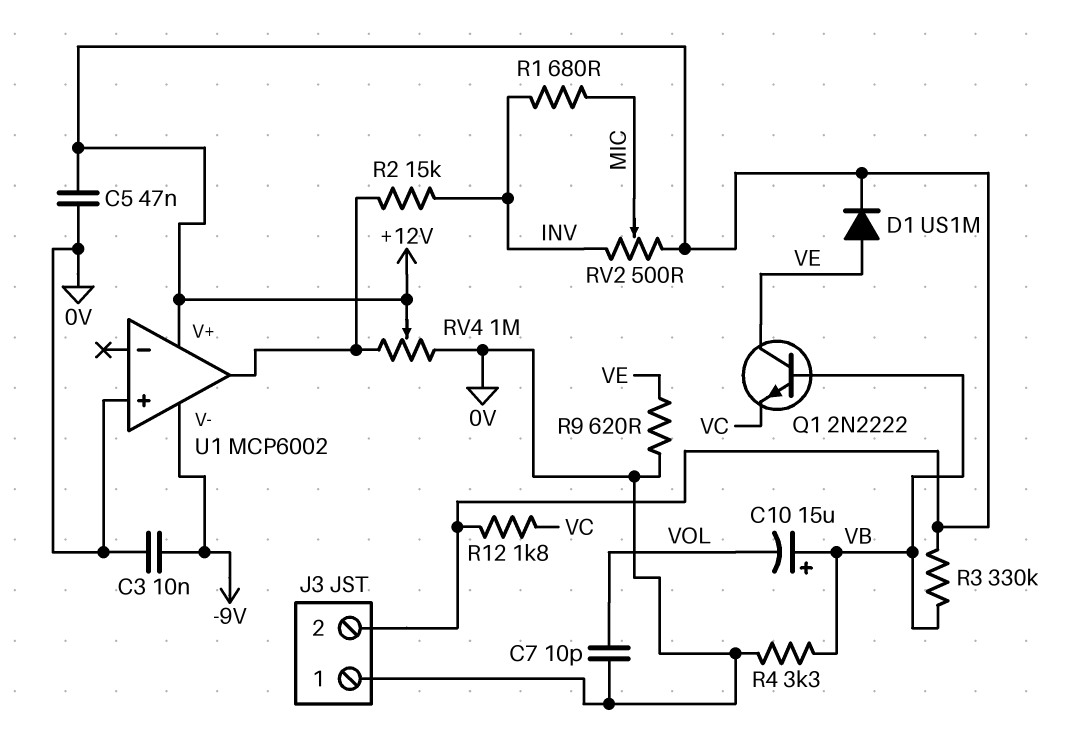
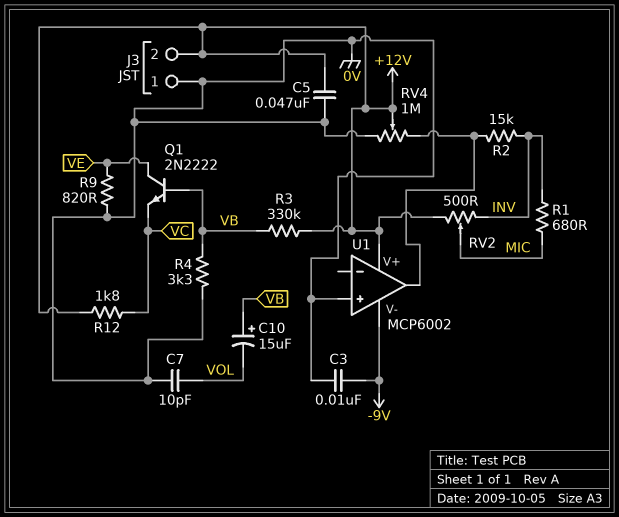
D1: diode US1M (A VE, K +12V) -> none
R9: 620 (0V, VE) -> 820 (0V, VE)

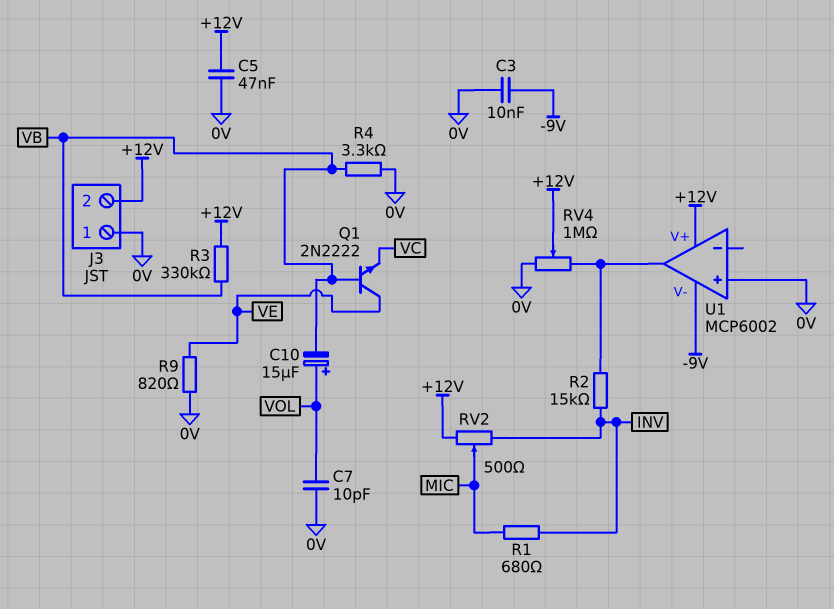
C10: 15uF (plus VB, minus VOL) -> 15uF (plus VOL, minus VB)
R12: 1.8k (+12V, VC) -> none

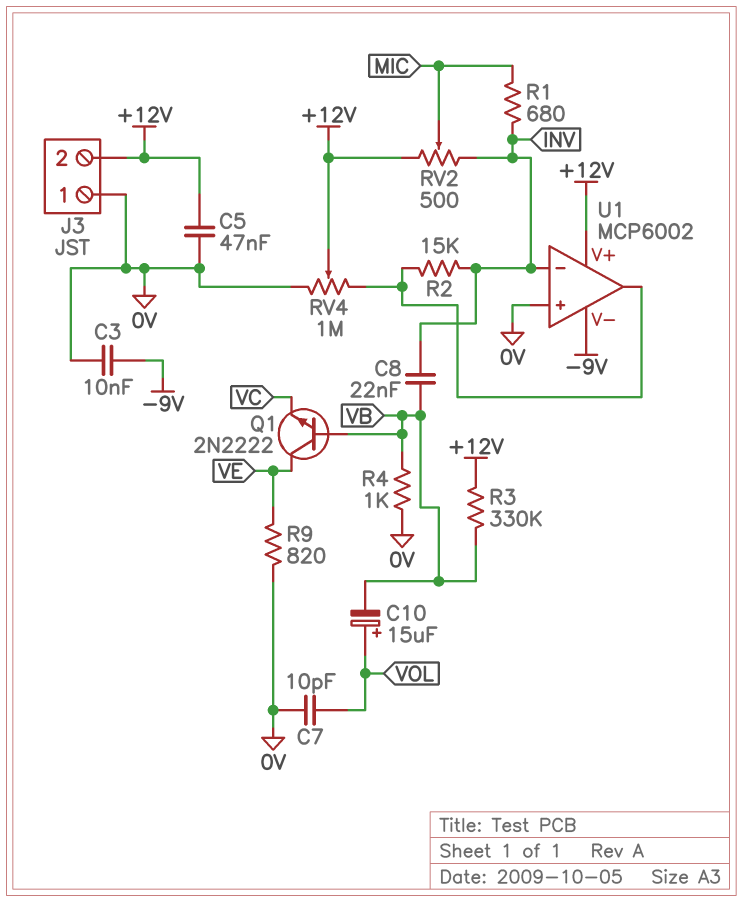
C8: none -> 22nF (INV, VB)
R4: 3.3k (0V, VB) -> 1k (0V, VB)
U1 pin in-: none -> INV

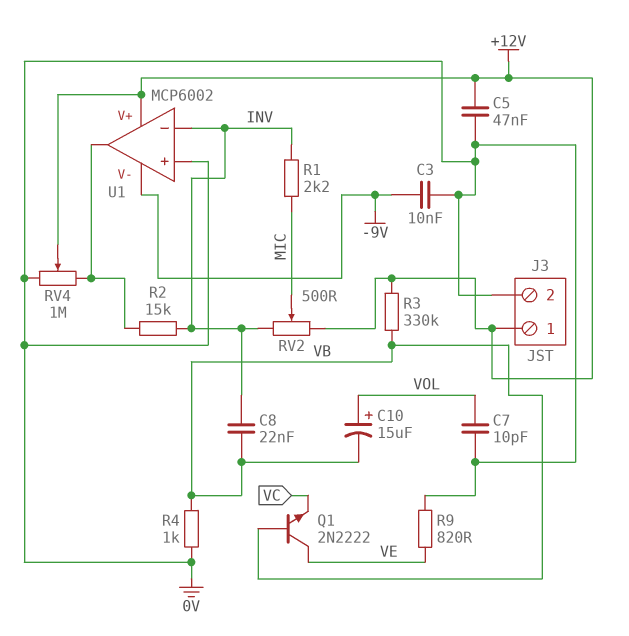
J3 pin 1: 0V -> +12V
J3 pin 2: +12V -> 0V
R1: 680 (INV, MIC) -> 2.2k (INV, MIC)

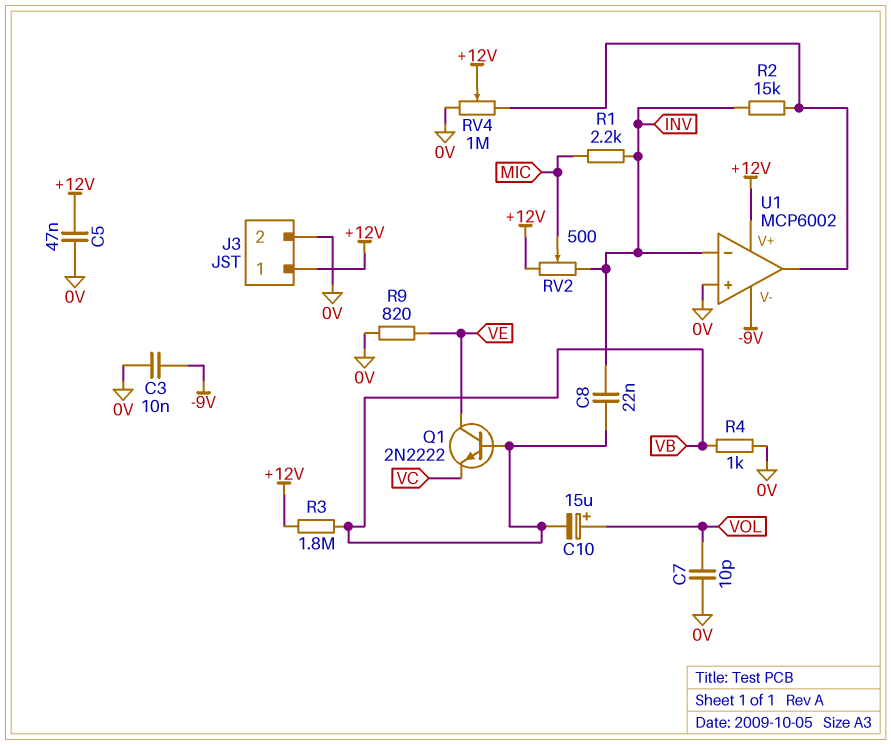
R3: 330k (+12V, VB) -> 1.8M (+12V, VB)

